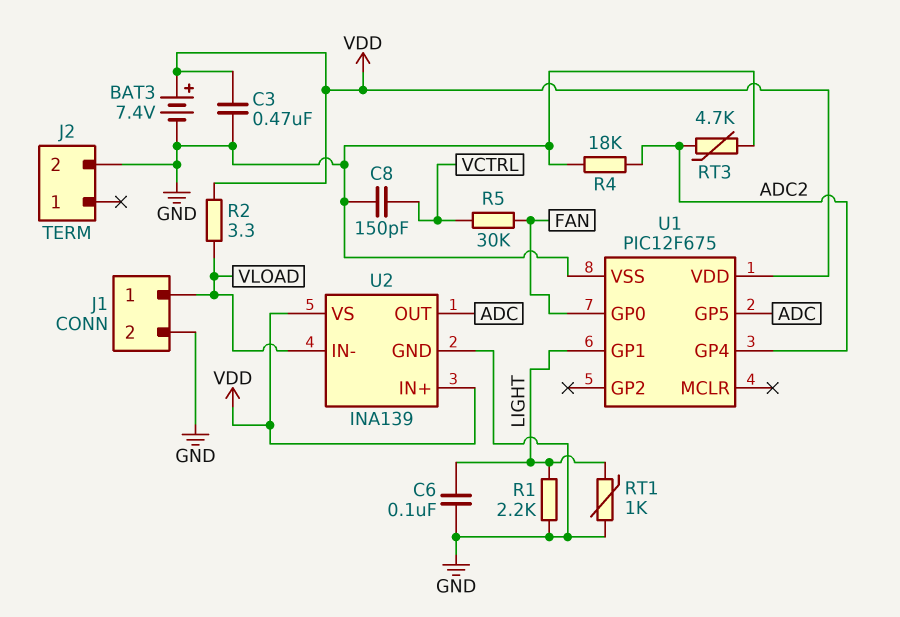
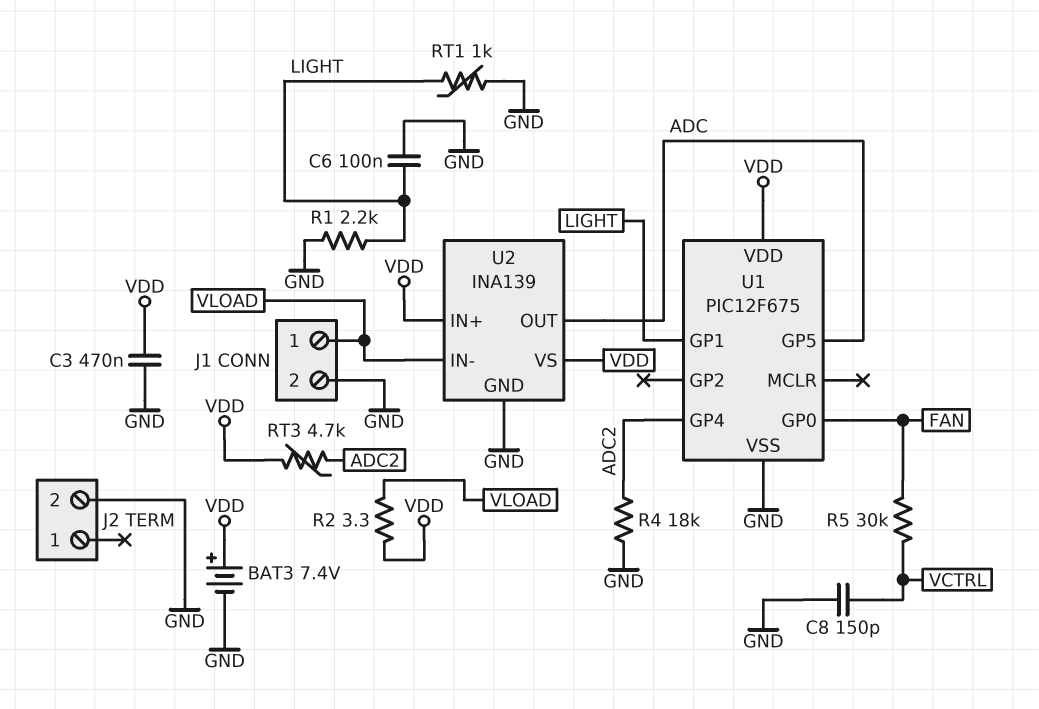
RT3: 4.7k (ADC2, GND) -> 4.7k (ADC2, VDD)

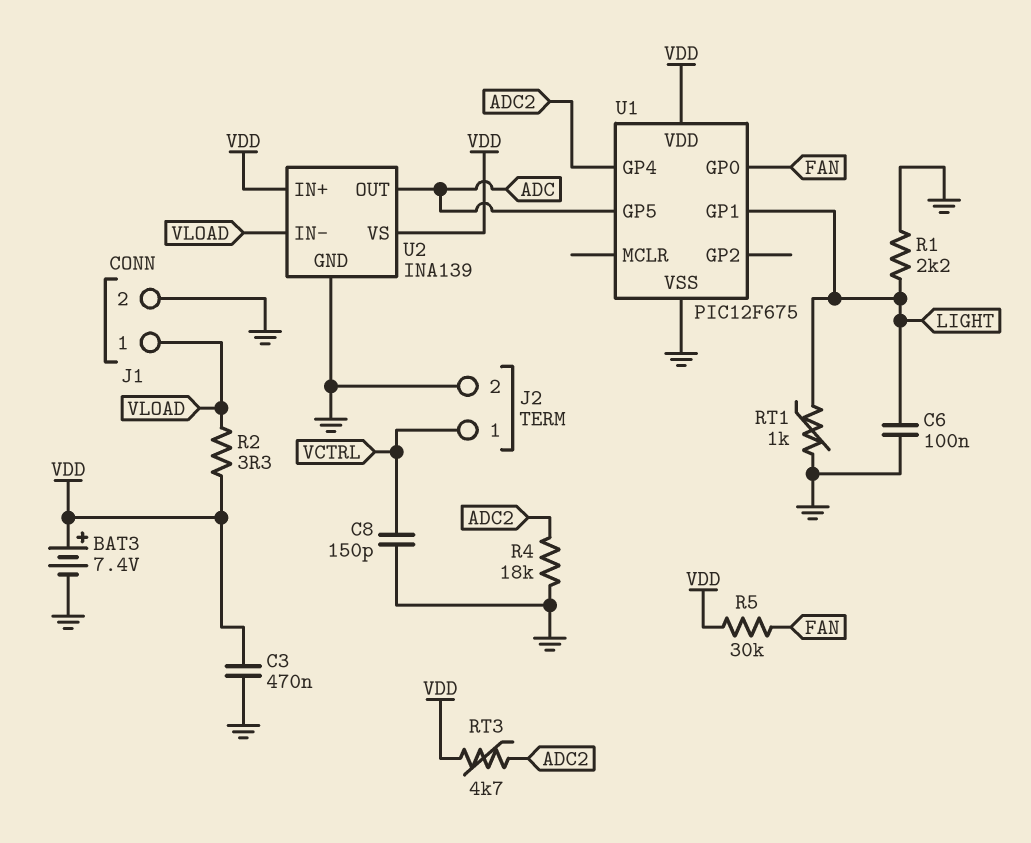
J2 pin 1: none -> VCTRL
R5: 30k (FAN, VCTRL) -> 30k (FAN, VDD)

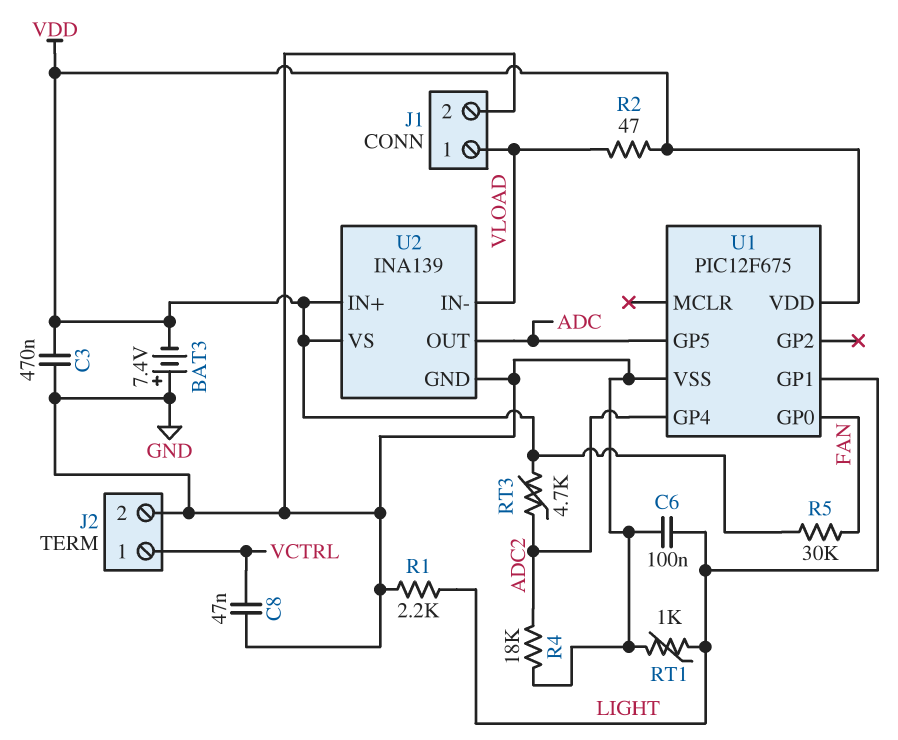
BAT3: 7.4V (plus VDD, minus GND) -> 7.4V (plus GND, minus VDD)
C8: 150pF (GND, VCTRL) -> 47nF (GND, VCTRL)
R2: 3.3 (VDD, VLOAD) -> 47 (VDD, VLOAD)

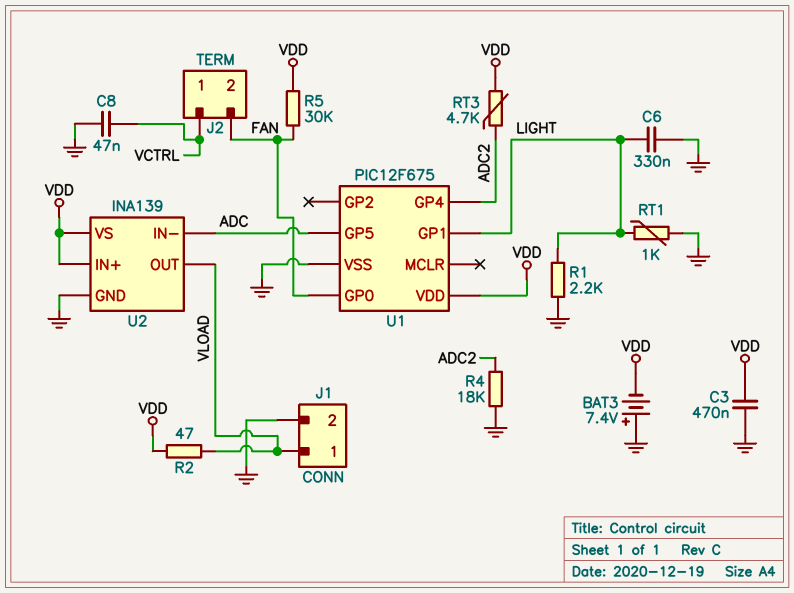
C6: 100nF (GND, LIGHT) -> 330nF (GND, LIGHT)
J2 pin 2: GND -> FAN
U2 pin IN-: VLOAD -> ADC
U2 pin OUT: ADC -> VLOAD

